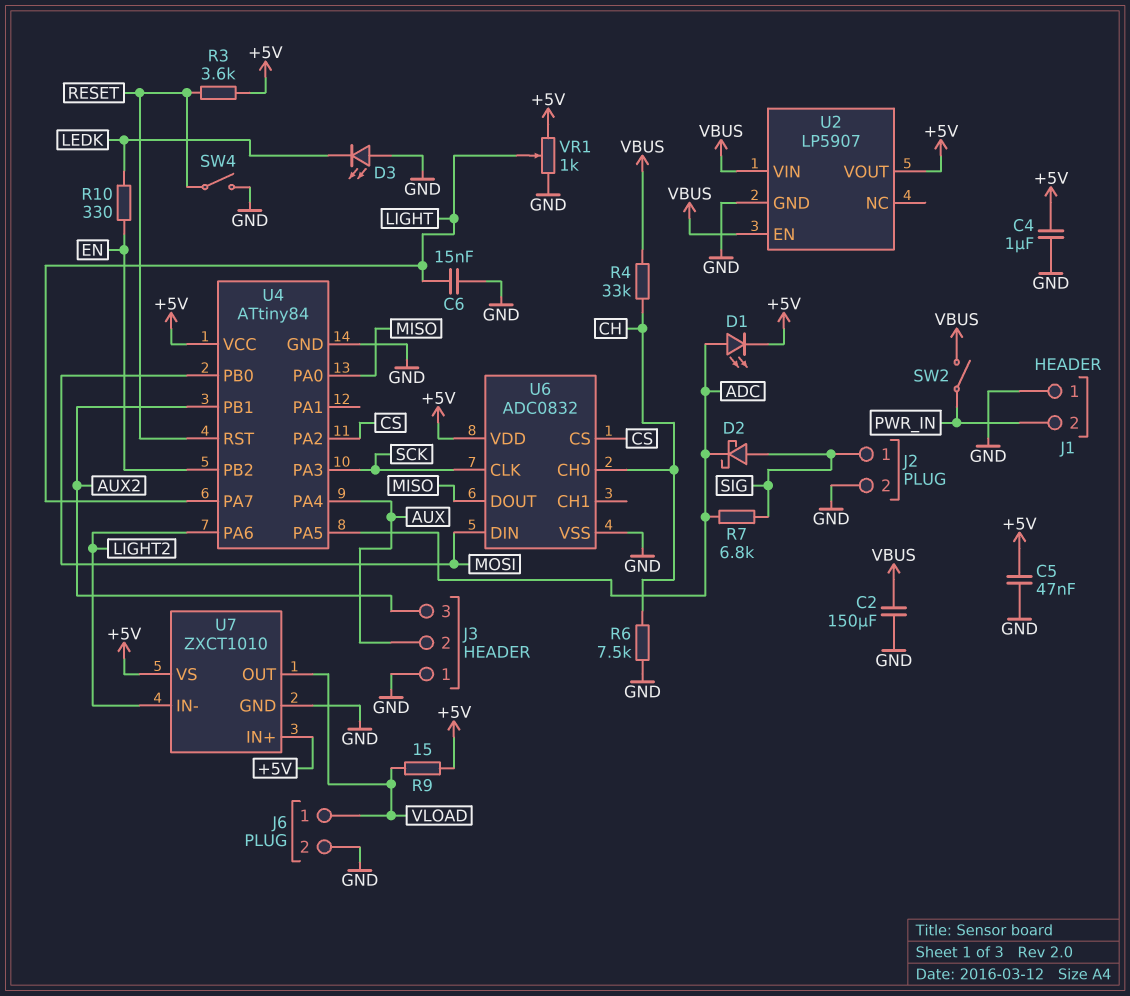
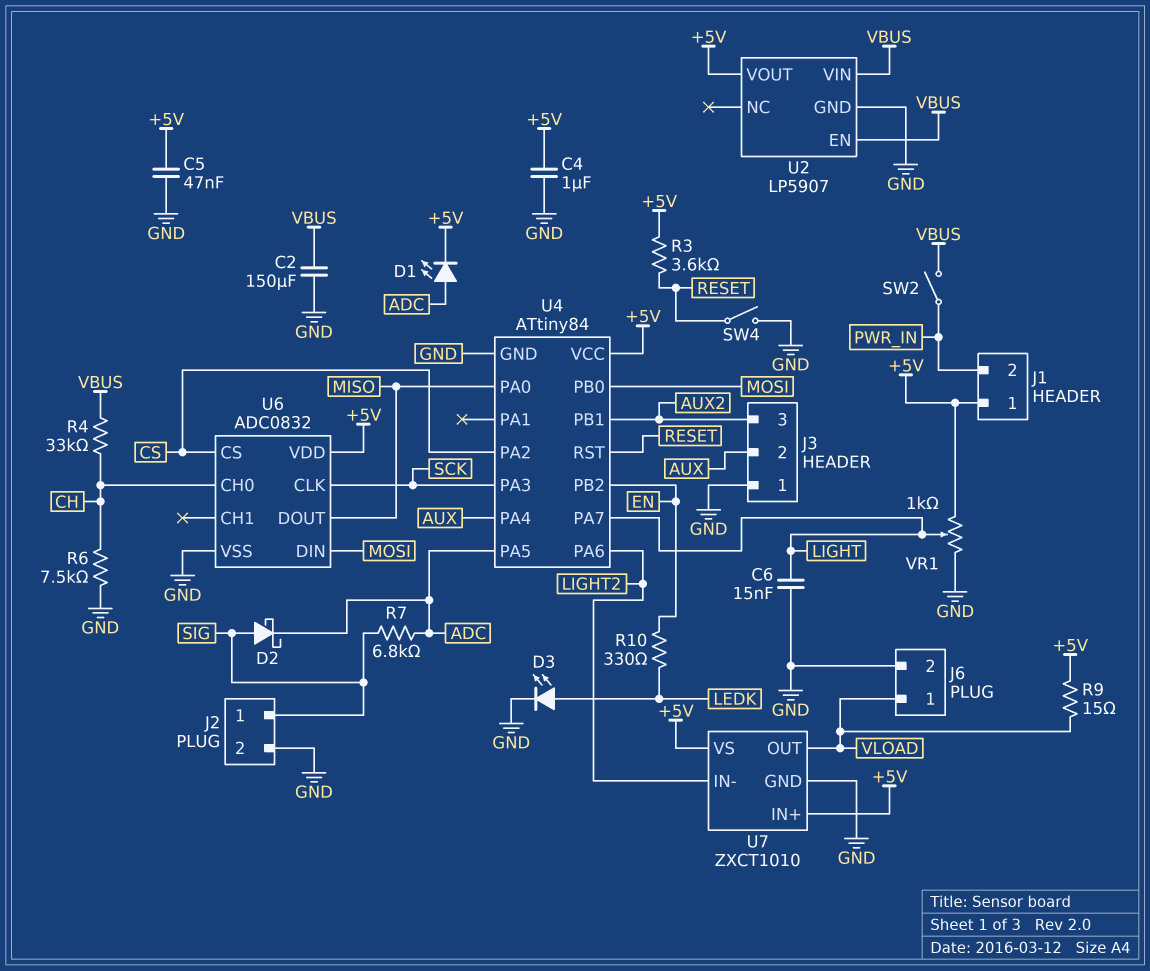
D3: LED (A GND, K LEDK) -> LED (A LEDK, K GND)
J1 pin 1: GND -> +5V

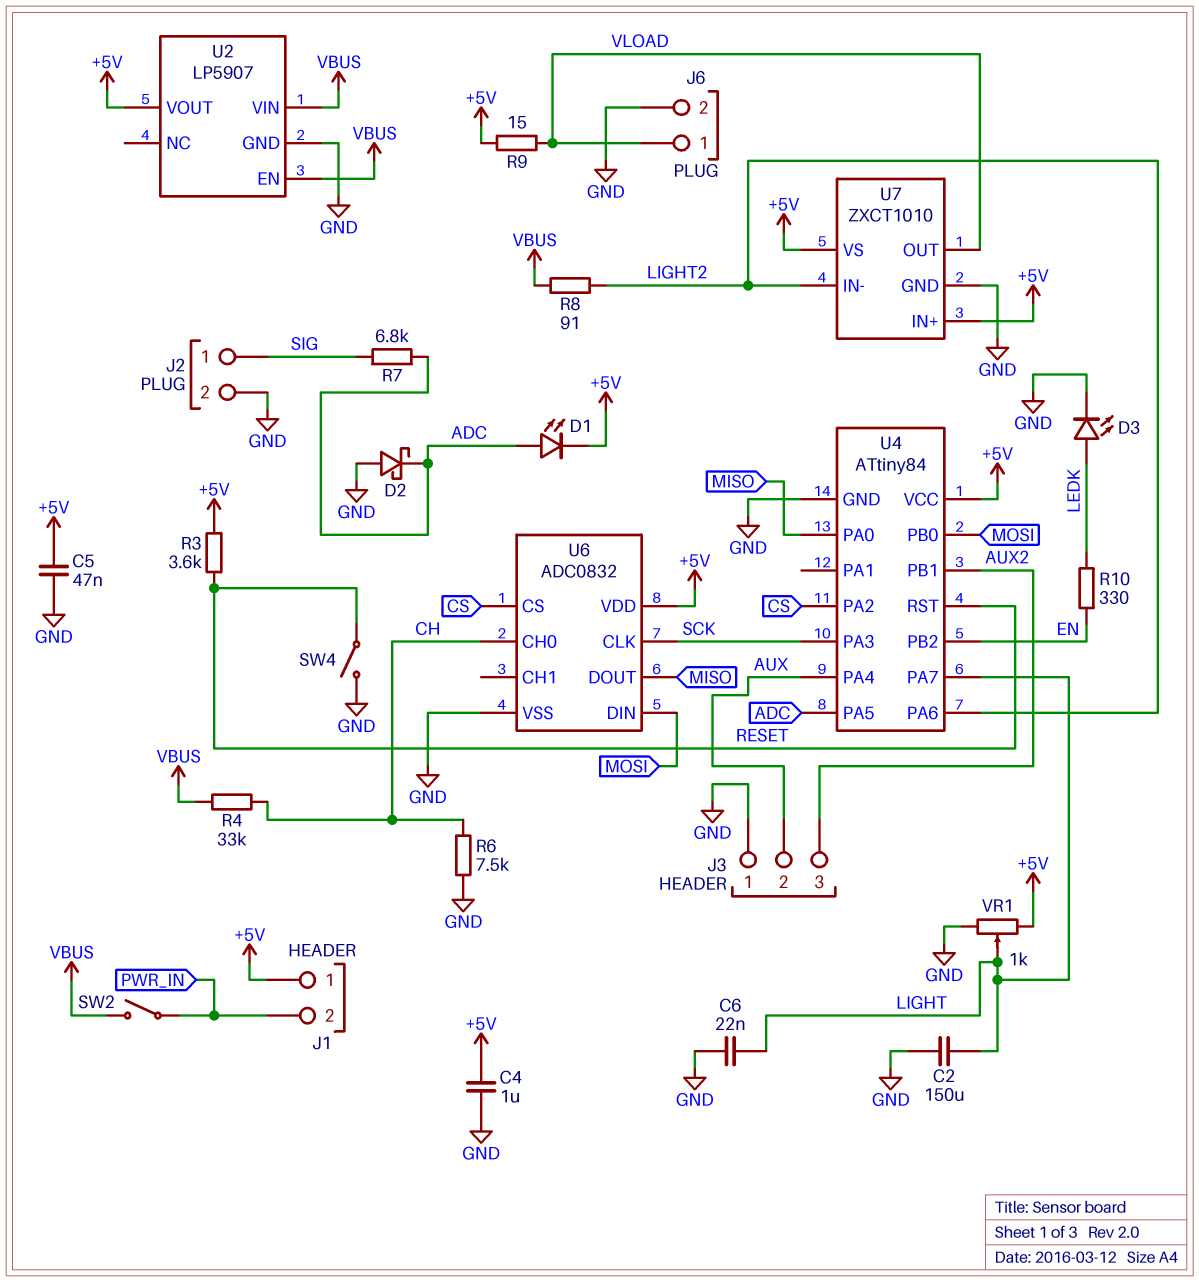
C2: 150uF (GND, VBUS) -> 150uF (GND, LIGHT)
C6: 15nF (GND, LIGHT) -> 22nF (GND, LIGHT)
D2: schottky (A SIG, K ADC) -> schottky (A GND, K ADC)
R8: none -> 91 (LIGHT2, VBUS)

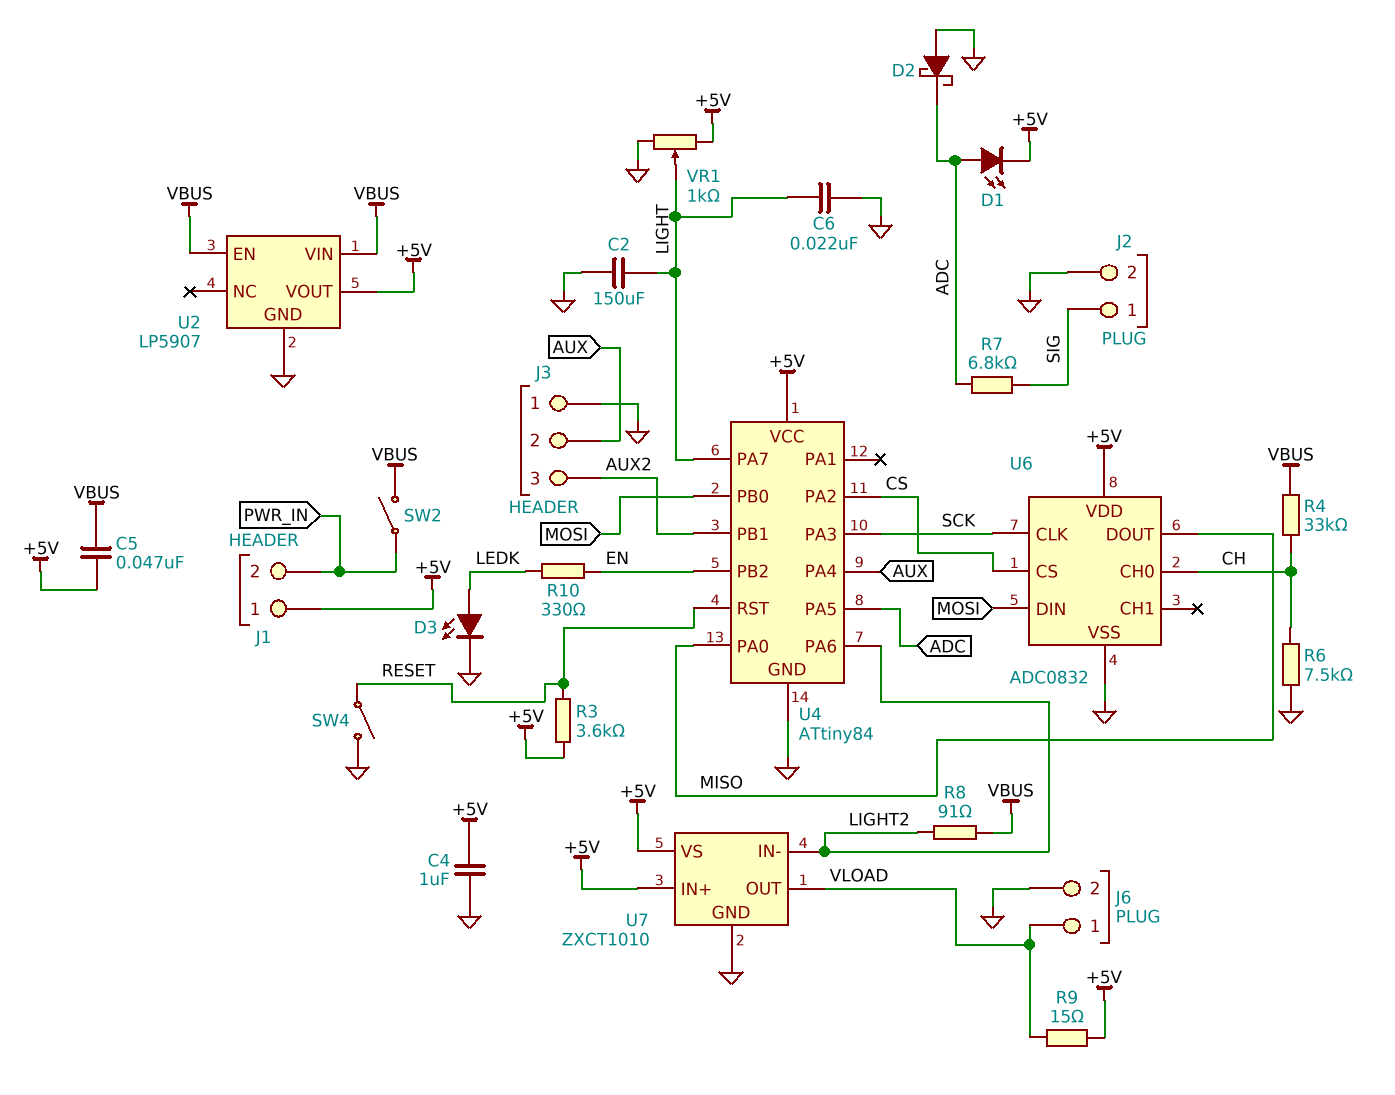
C5: 47nF (+5V, GND) -> 47nF (+5V, VBUS)

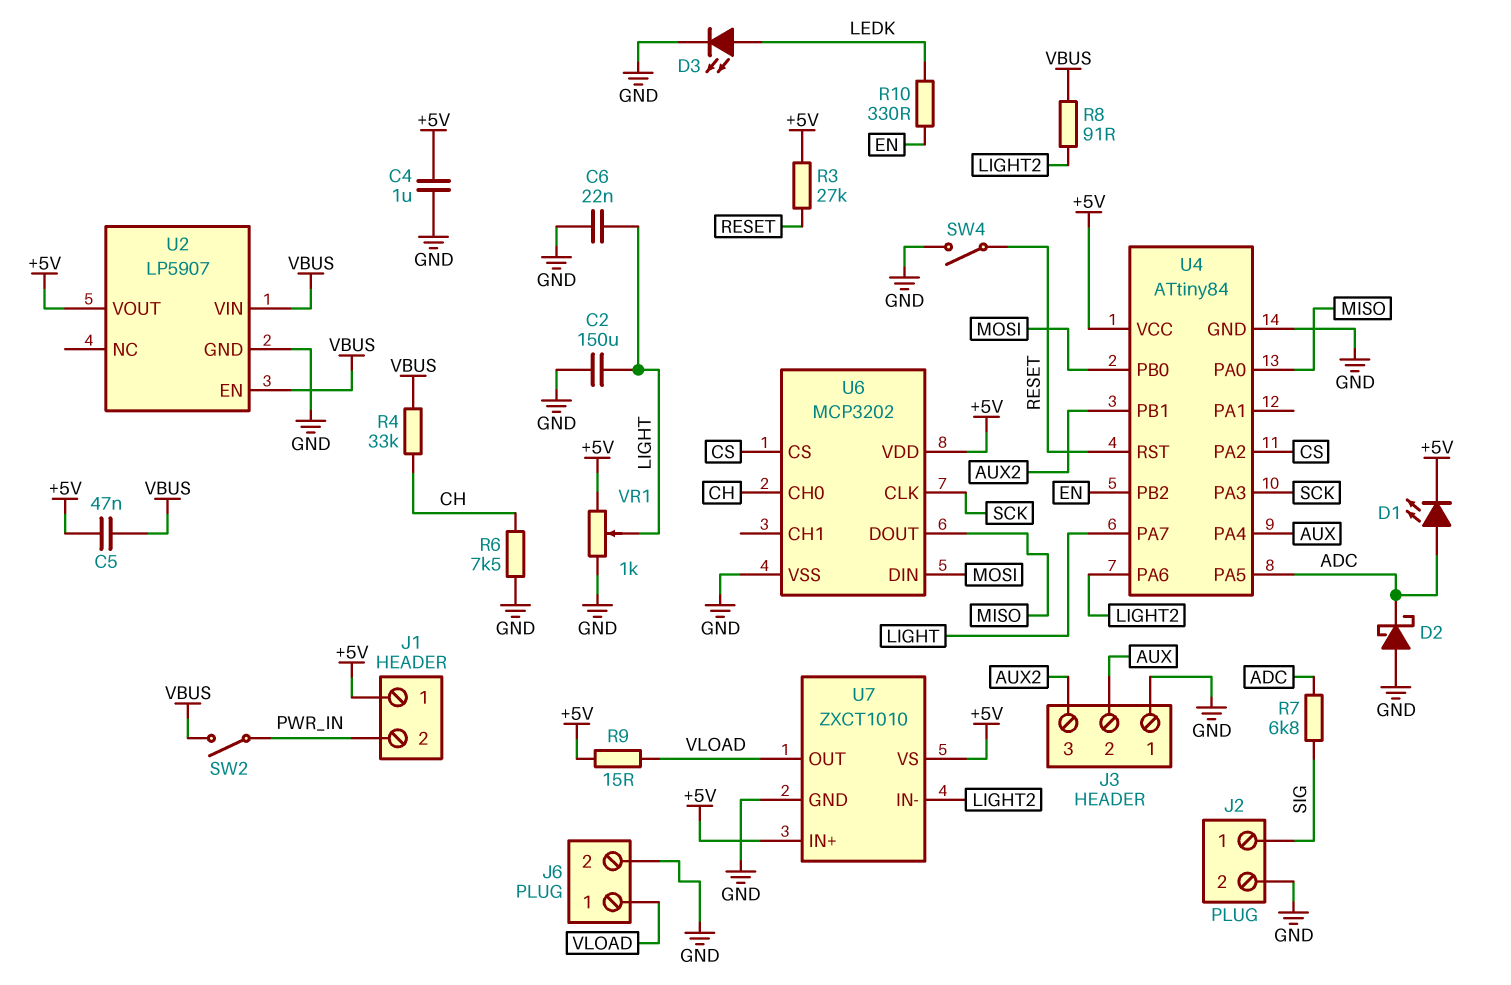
R3: 3.6k (+5V, RESET) -> 27k (+5V, RESET)
U6: ADC0832 -> MCP3202

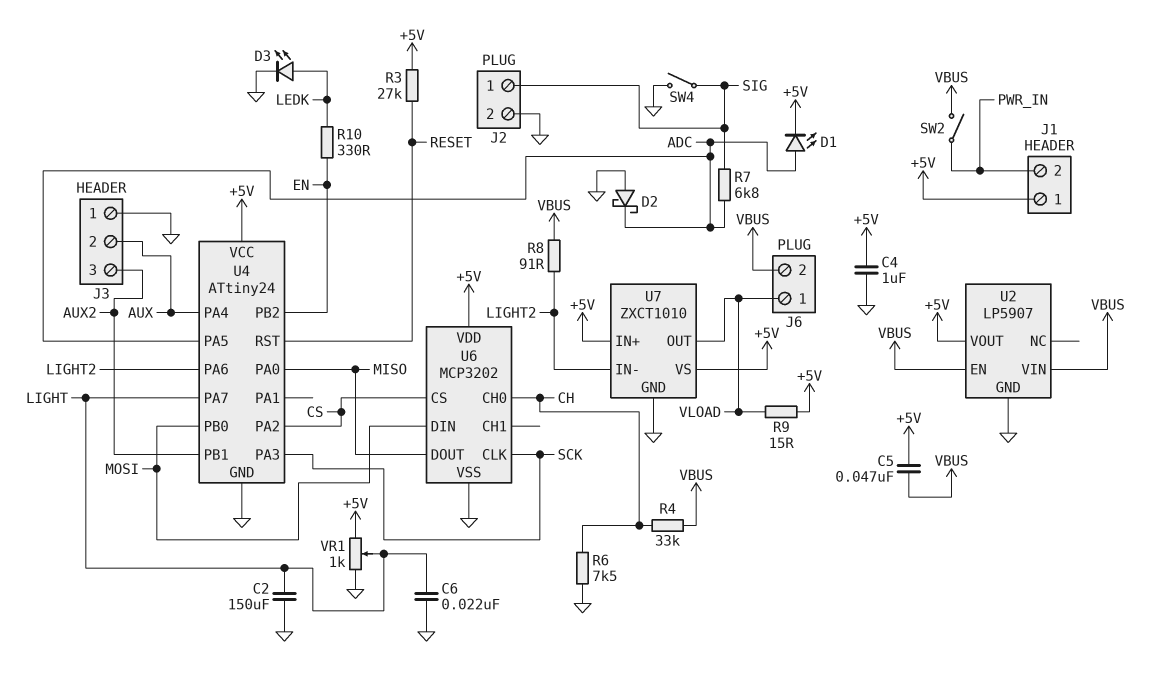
J6 pin 2: GND -> VBUS
SW4: switch (GND, RESET) -> switch (GND, SIG)
U4: ATtiny84 -> ATtiny24

